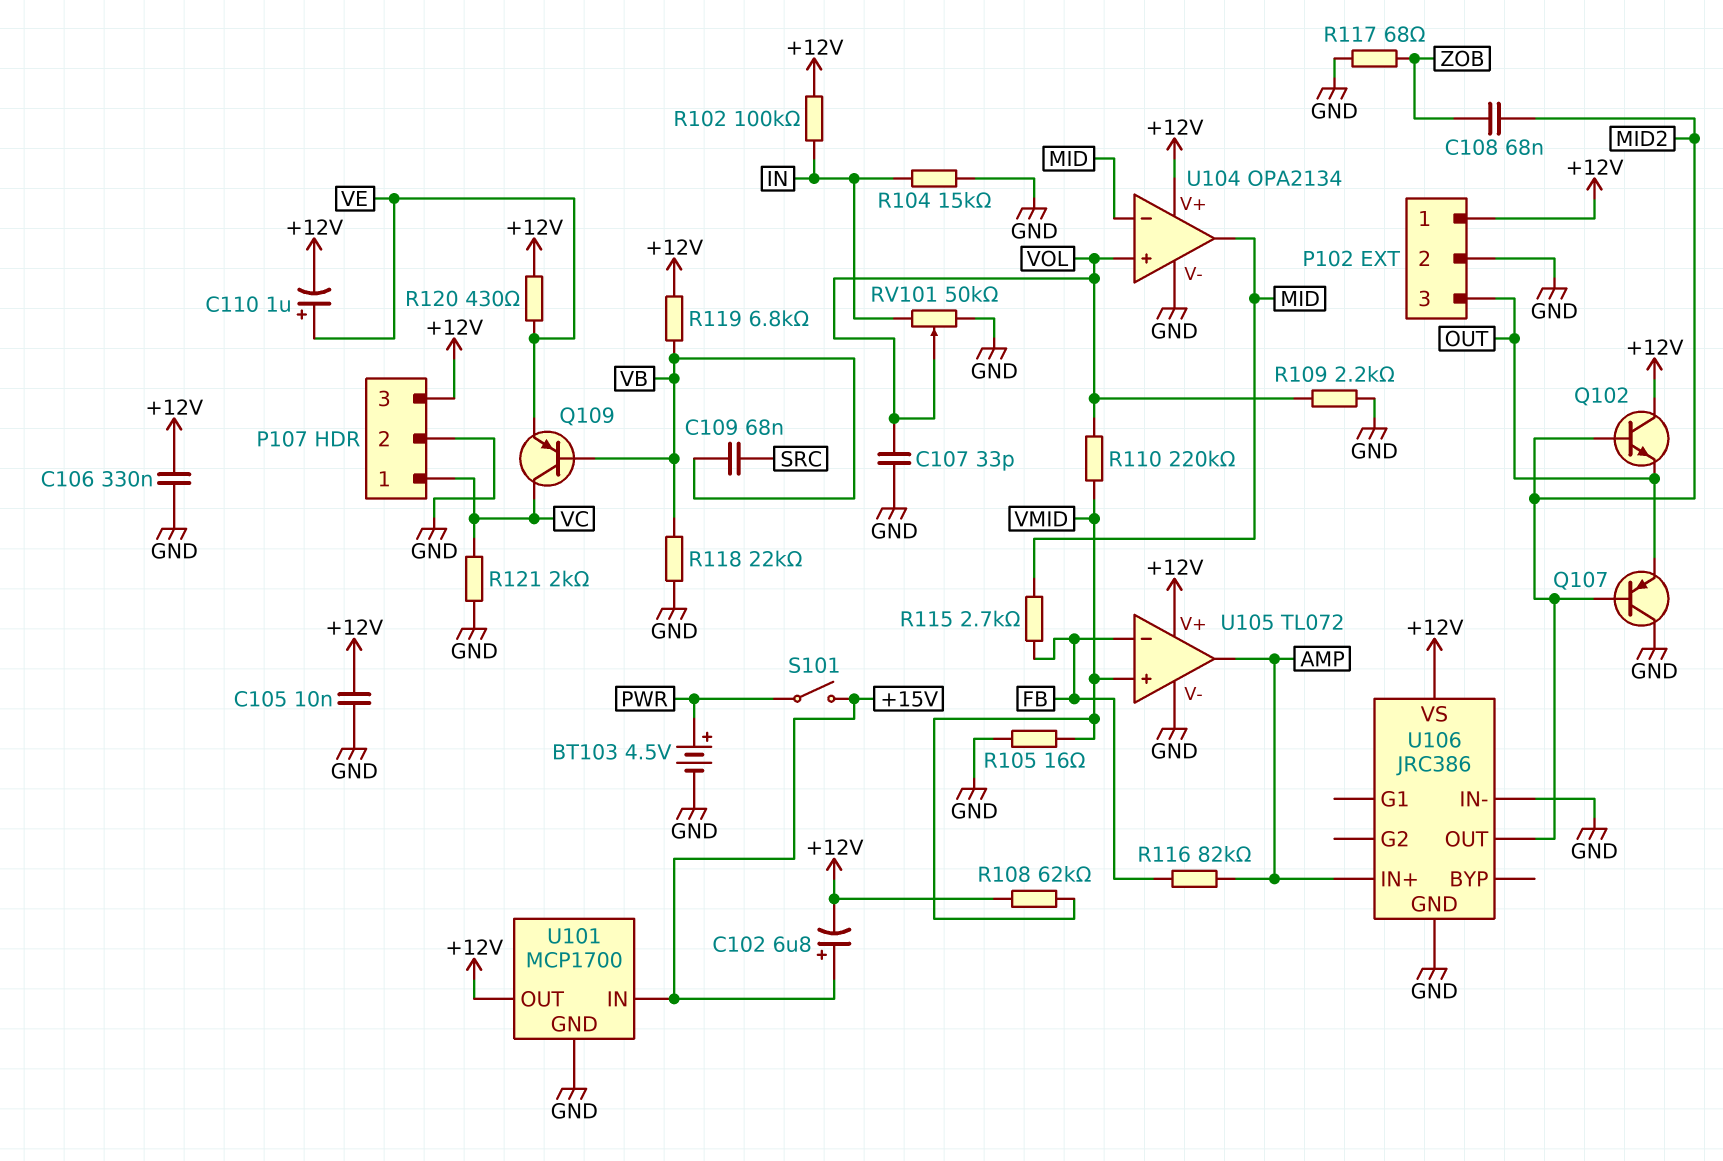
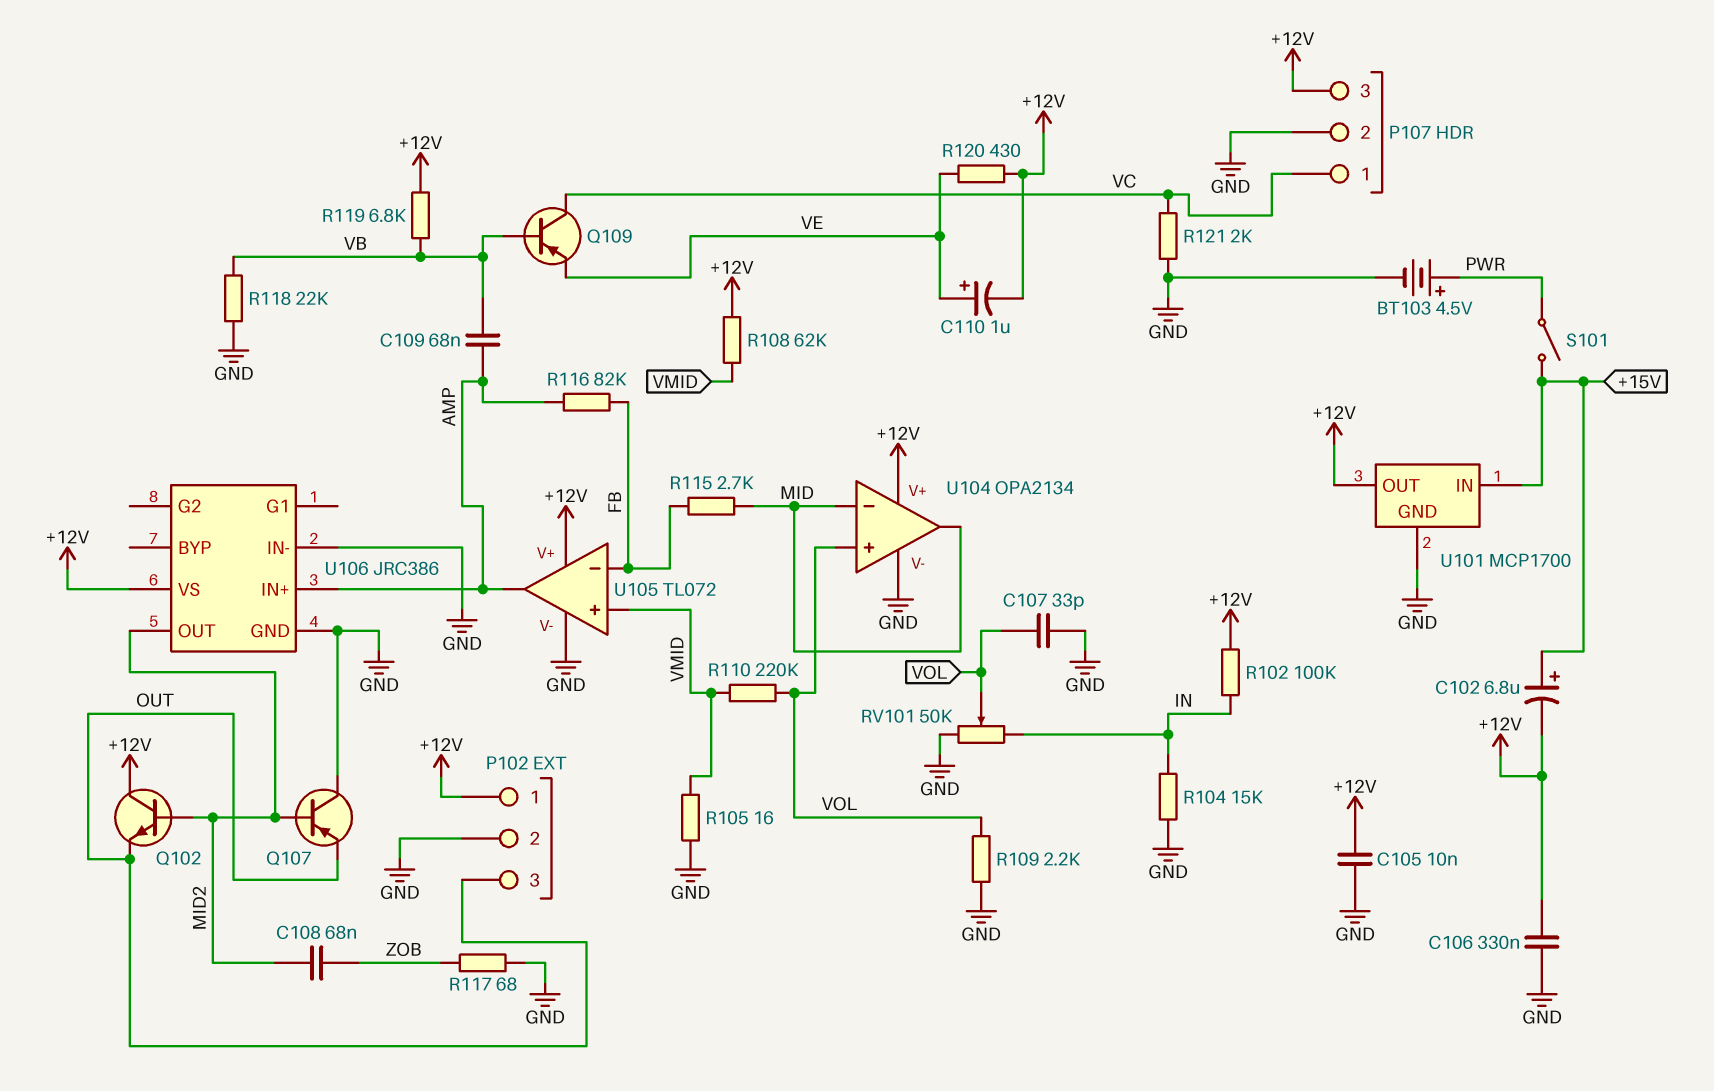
C109: 68nF (SRC, VB) -> 68nF (AMP, VB)

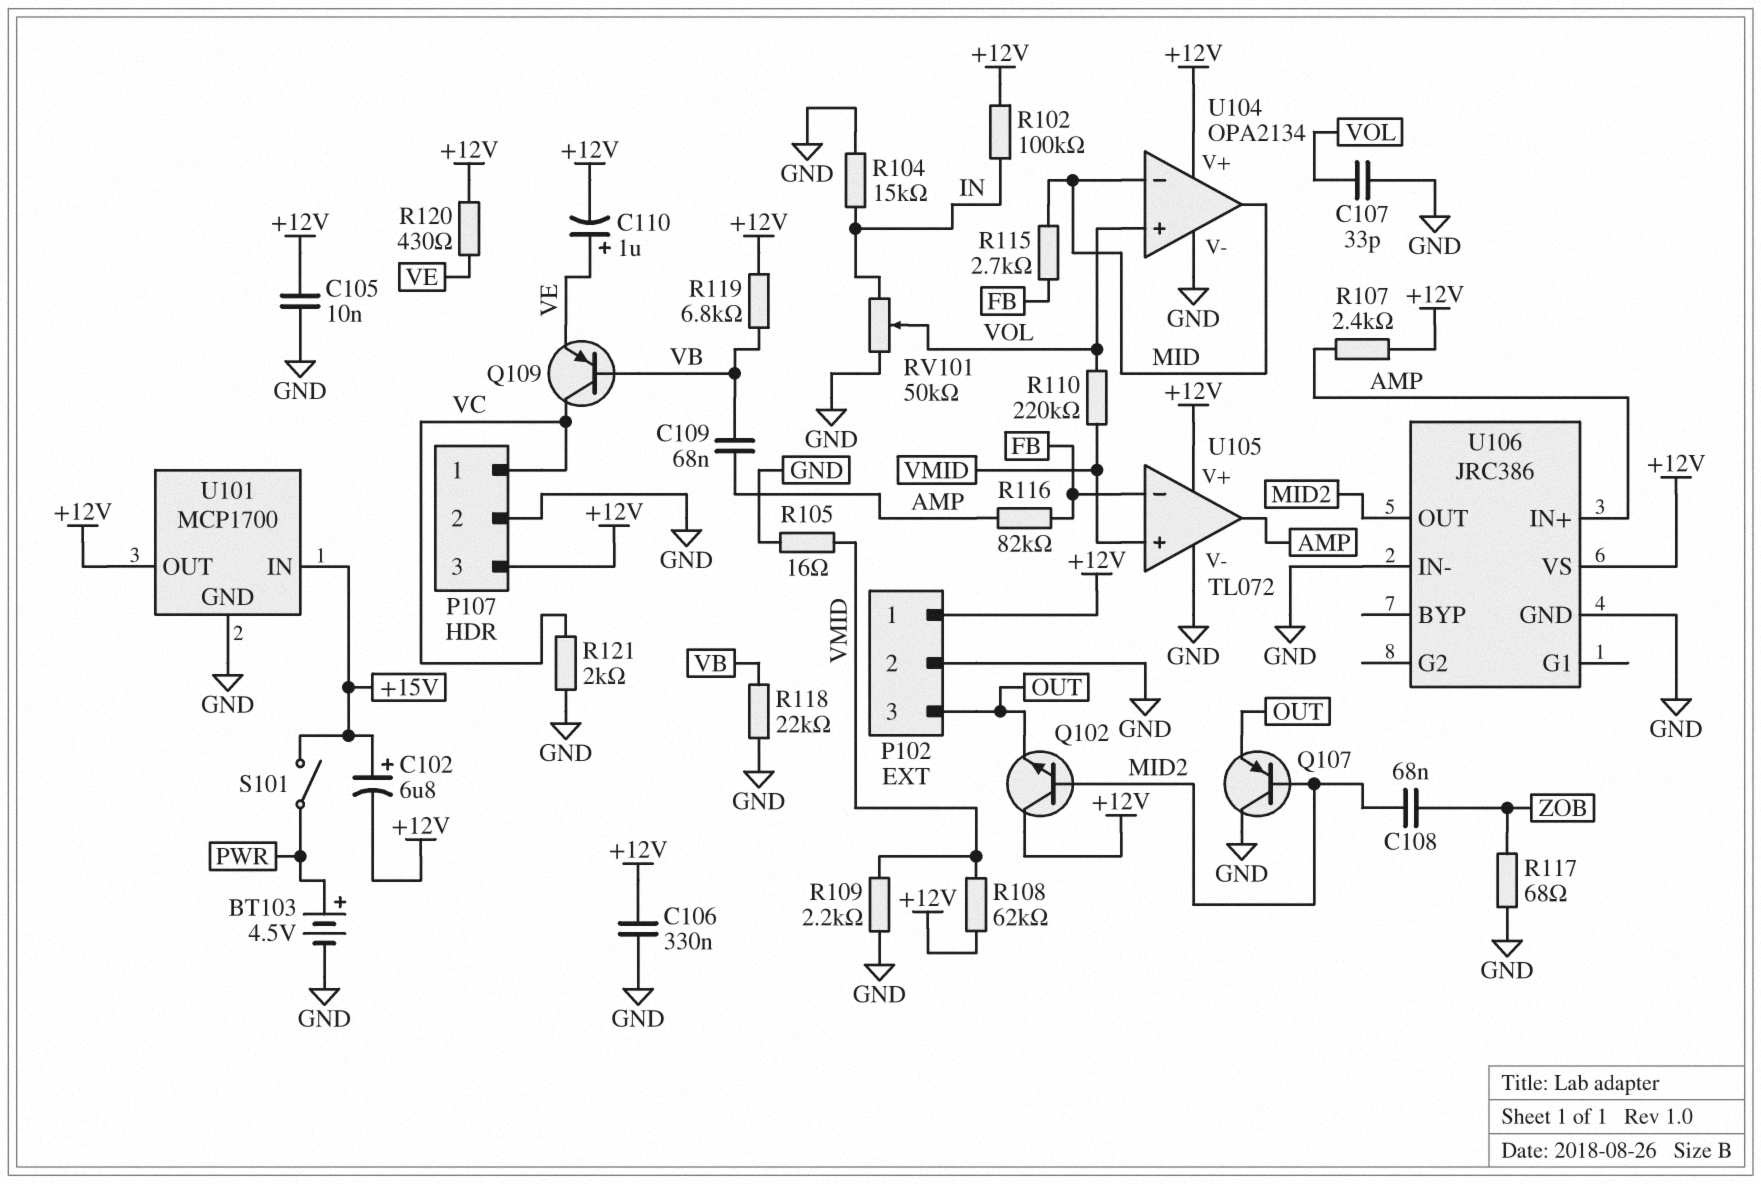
R107: none -> 2.4k (+12V, AMP)
R109: 2.2k (GND, VOL) -> 2.2k (GND, VMID)

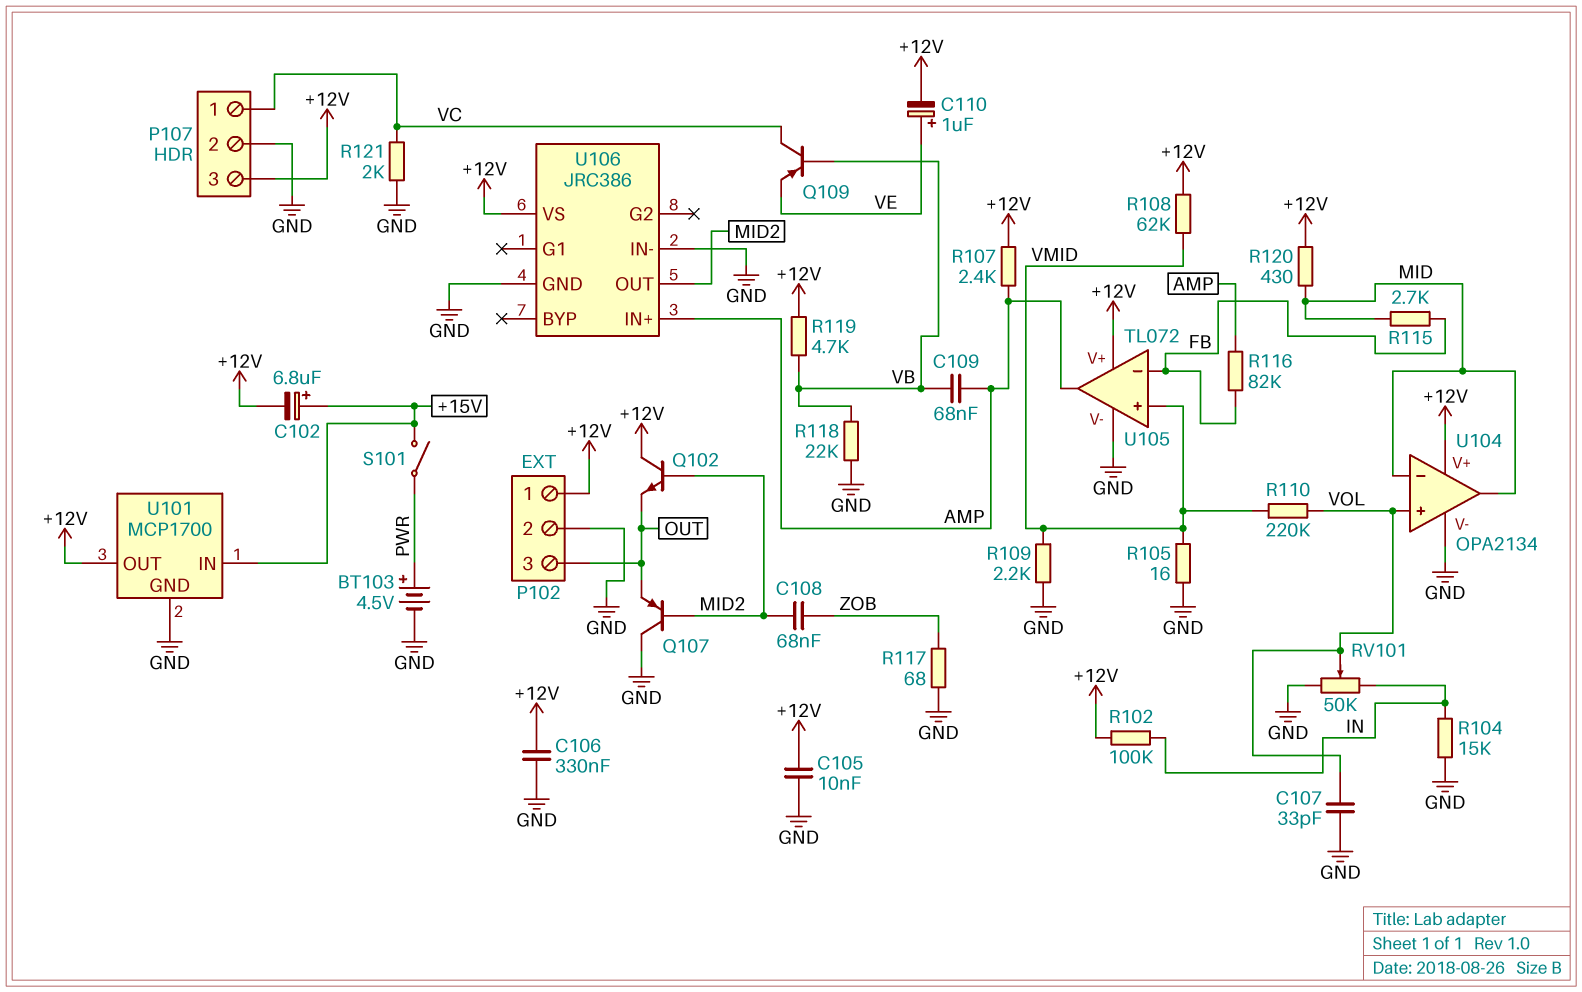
R119: 6.8k (+12V, VB) -> 4.7k (+12V, VB)
R120: 430 (+12V, VE) -> 430 (+12V, MID)

